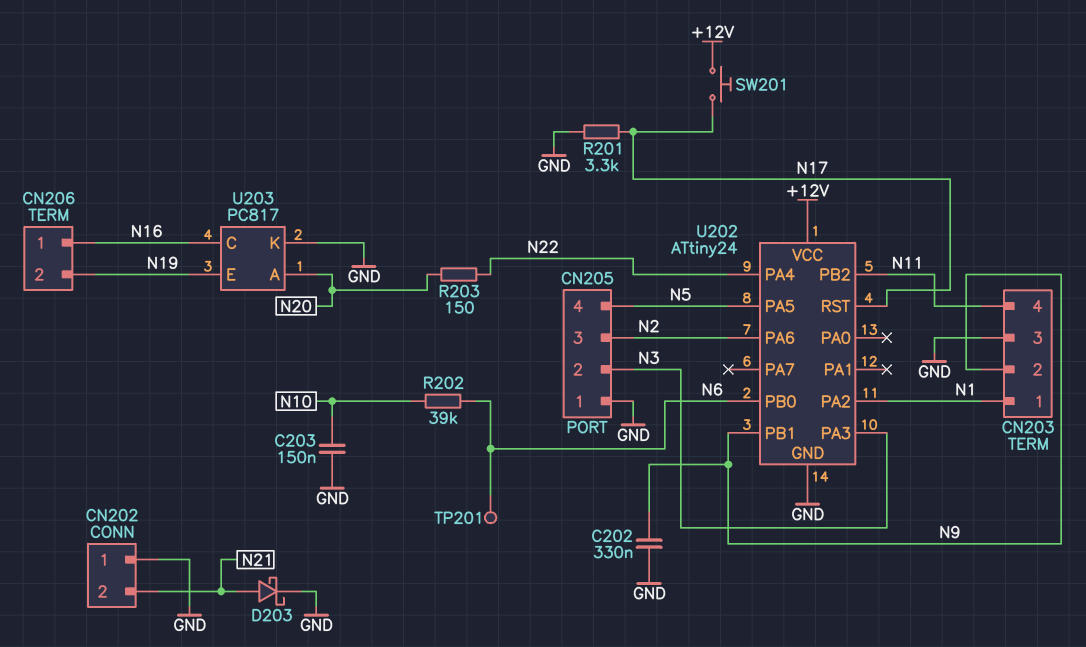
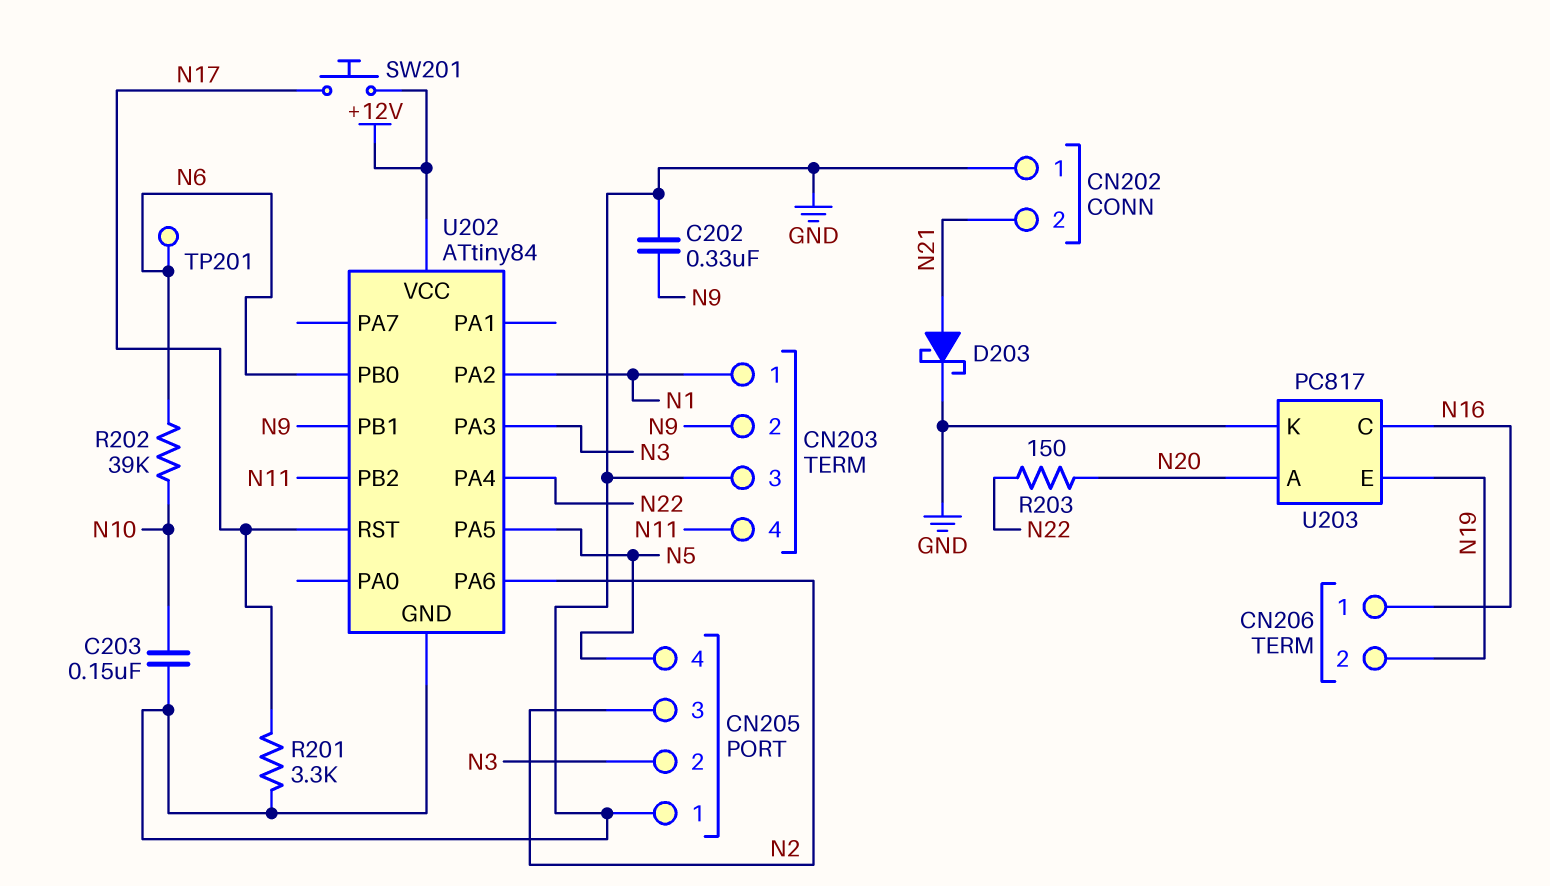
U202: ATtiny24 -> ATtiny84

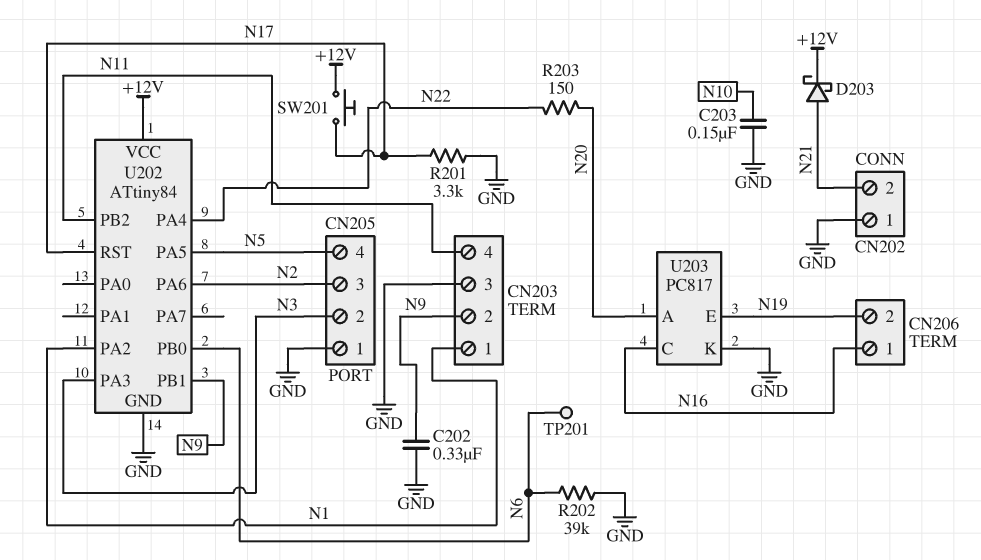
D203: schottky (A N21, K GND) -> schottky (A N21, K +12V)
R202: 39k (N6, N10) -> 39k (GND, N6)

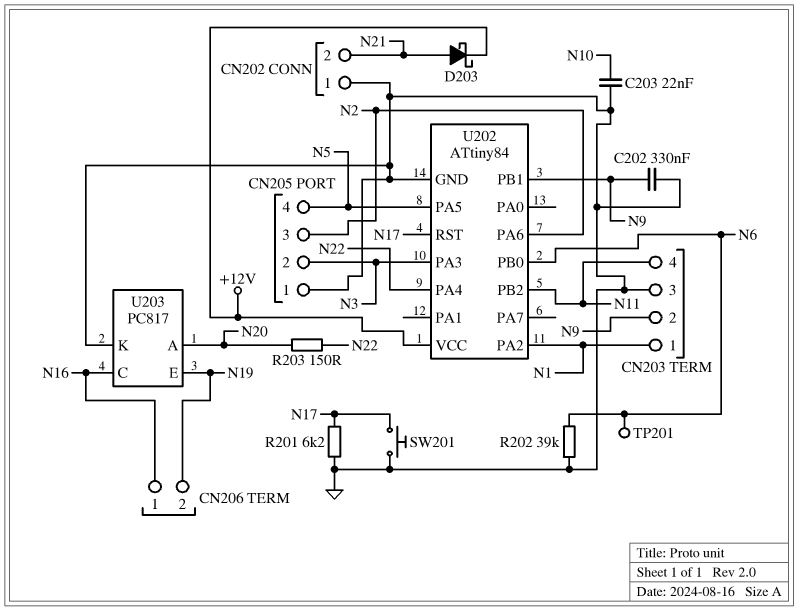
C203: 150nF (GND, N10) -> 22nF (GND, N10)
R201: 3.3k (GND, N17) -> 6.2k (GND, N17)
SW201: button (+12V, N17) -> button (GND, N17)

